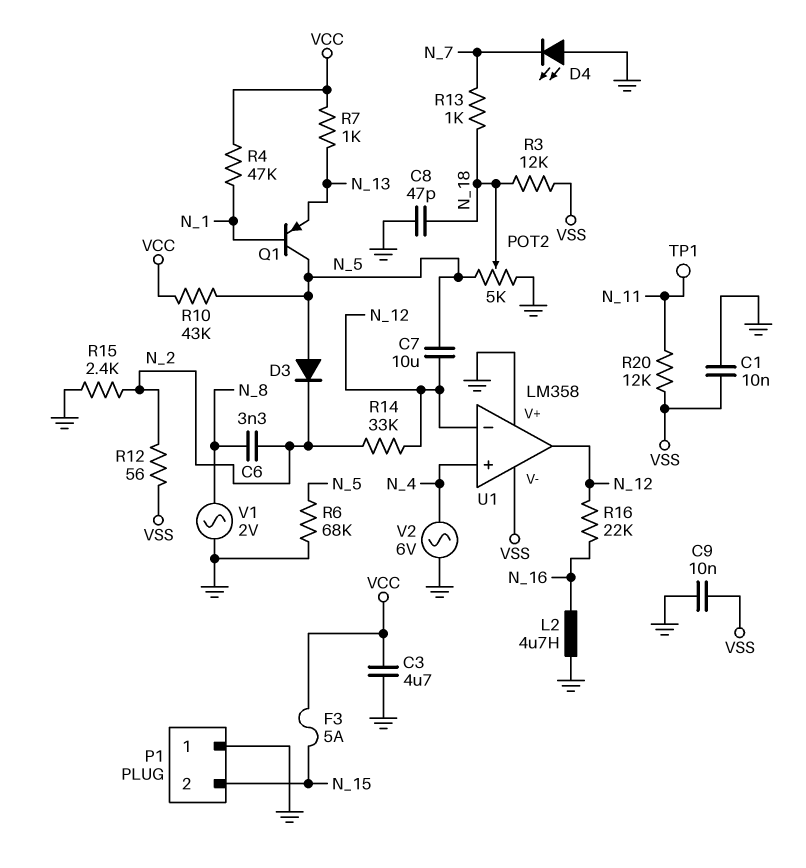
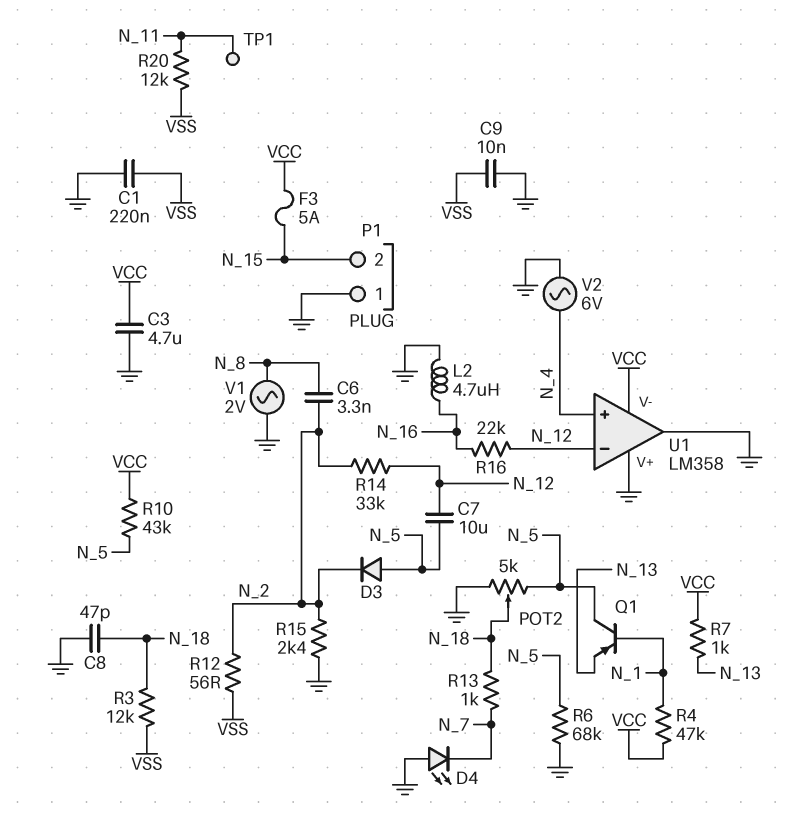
C1: 10nF (GND, VSS) -> 220nF (GND, VSS)
U1 pin V-: VSS -> VCC
U1 pin out: N_12 -> GND

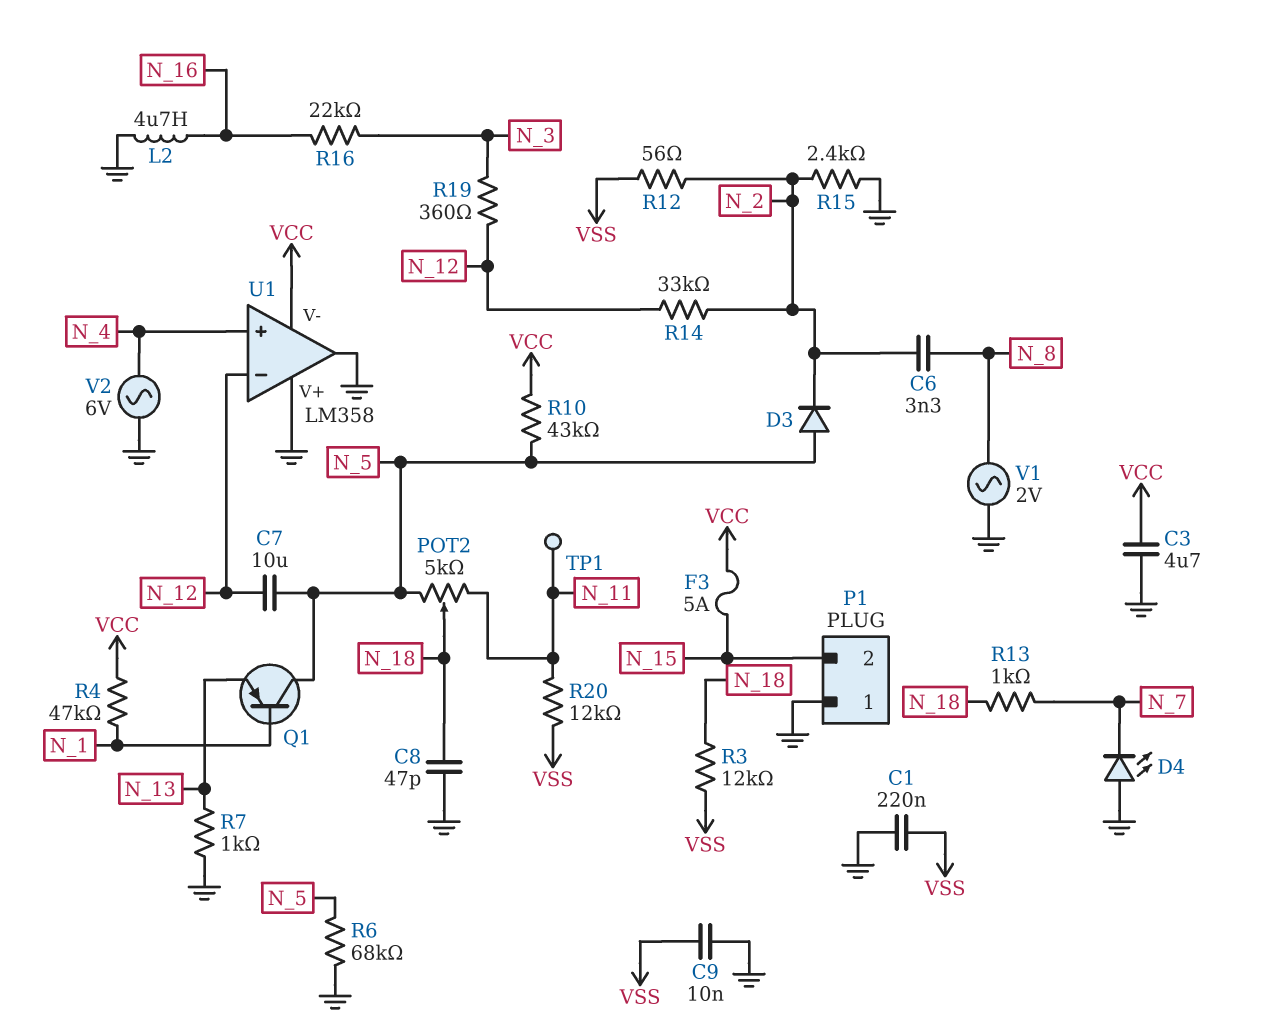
POT2: 5k (GND, N_5, wiper N_18) -> 5k (N_5, N_11, wiper N_18)
R7: 1k (N_13, VCC) -> 1k (GND, N_13)
R16: 22k (N_12, N_16) -> 22k (N_3, N_16)
R19: none -> 360 (N_3, N_12)

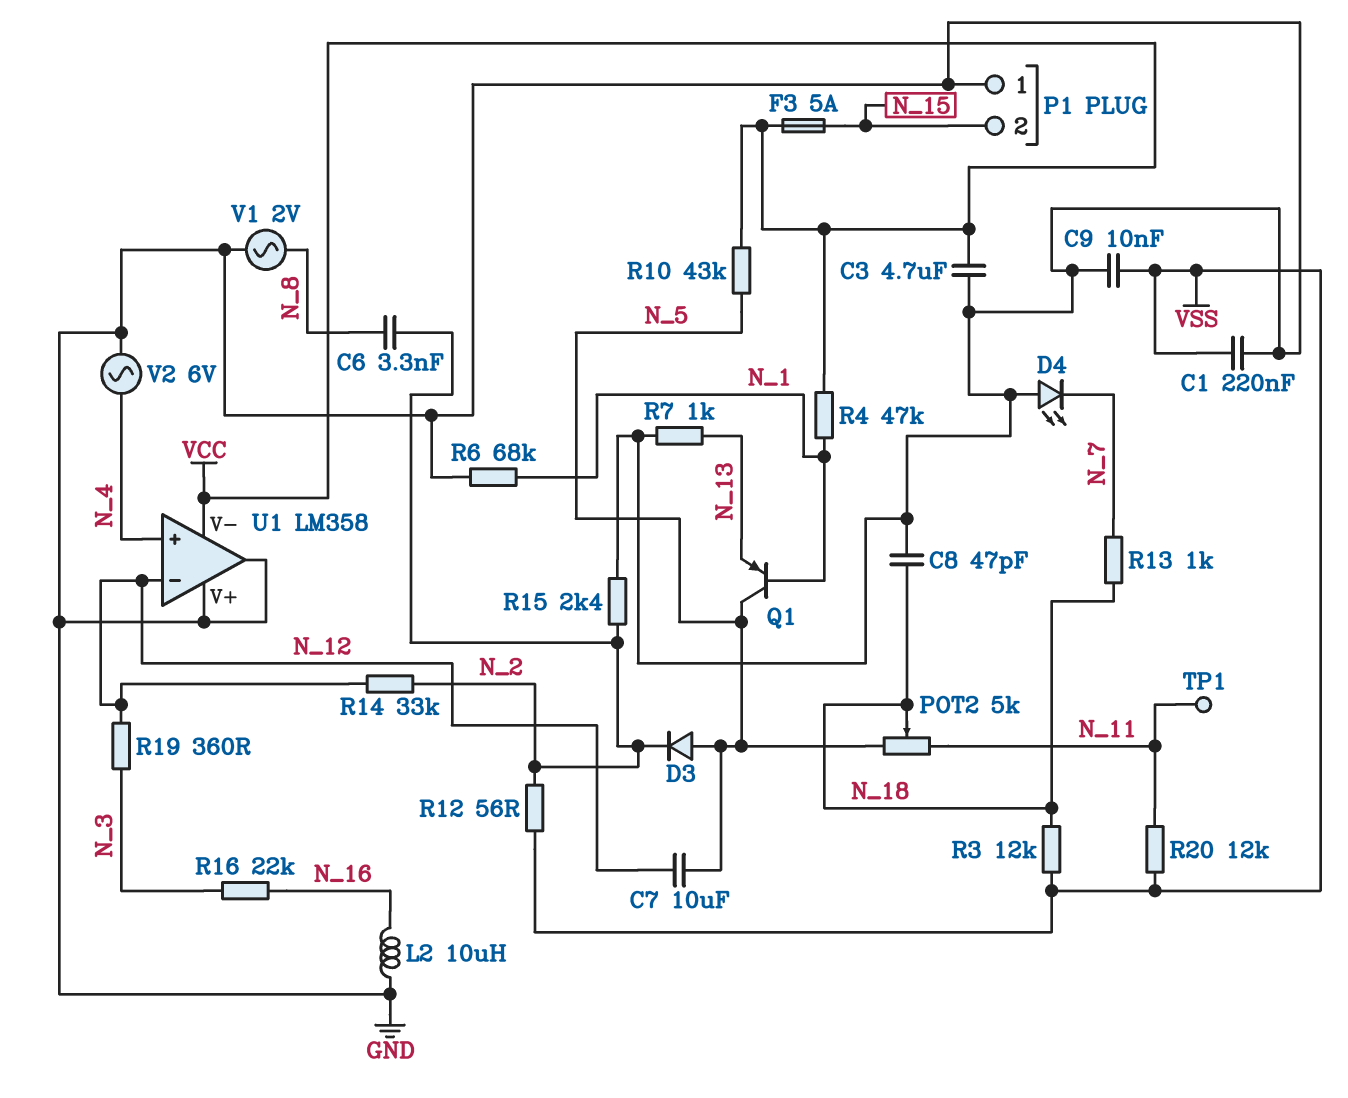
L2: 4.7uH (GND, N_16) -> 10uH (GND, N_16)
R6: 68k (GND, N_5) -> 68k (GND, N_1)

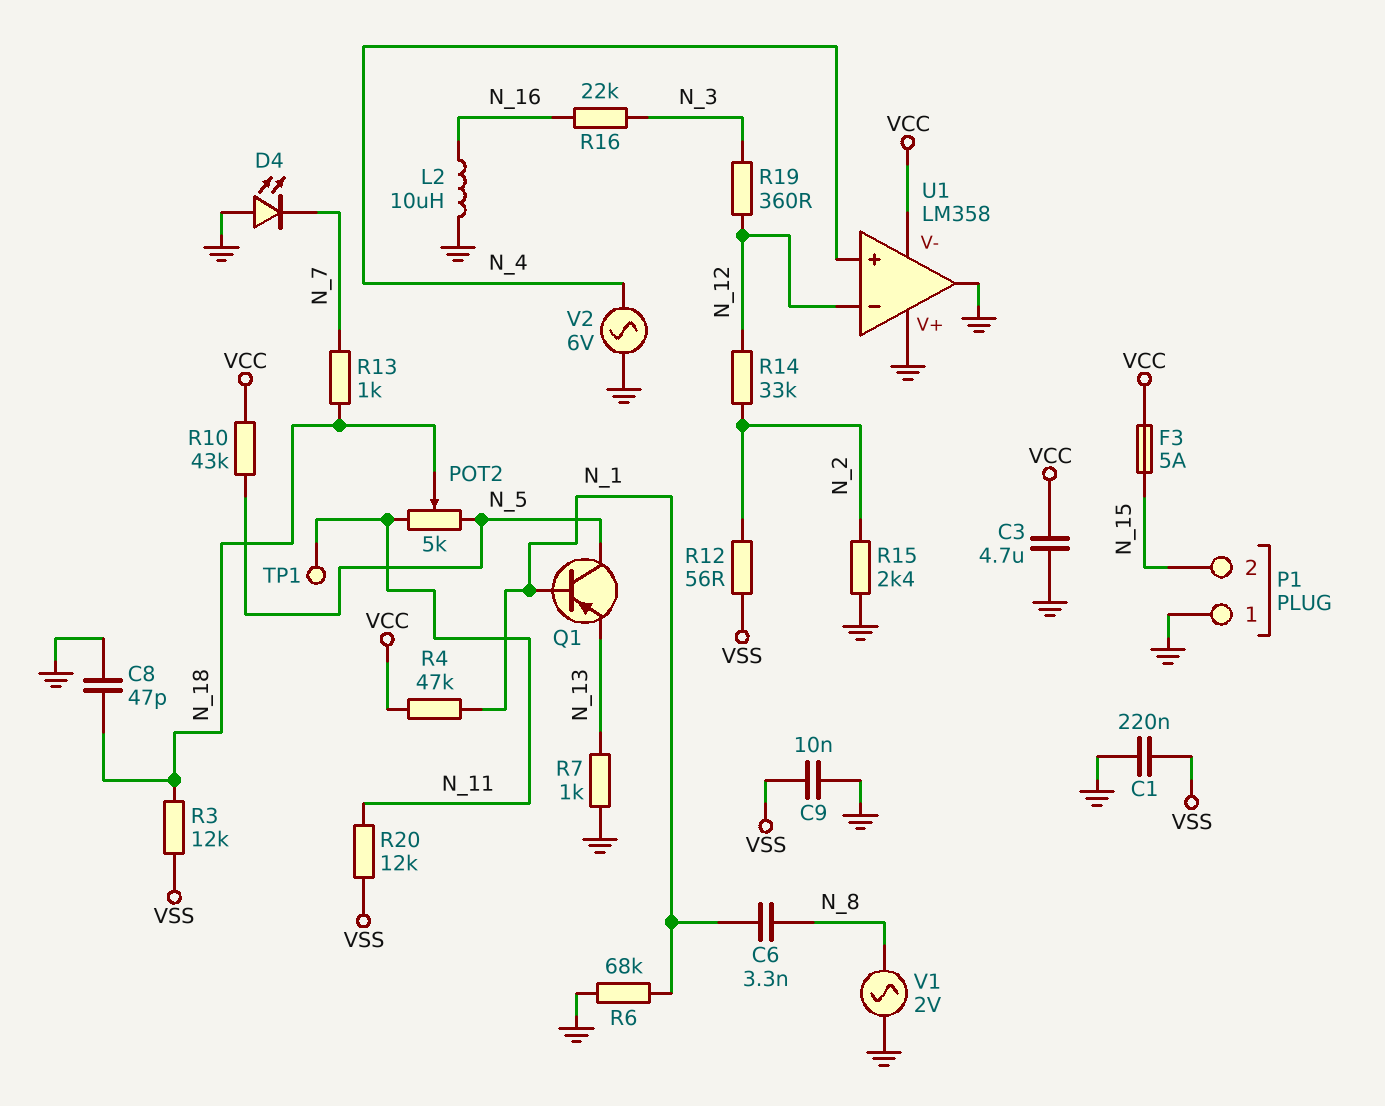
C6: 3.3nF (N_2, N_8) -> 3.3nF (N_1, N_8)
C7: 10uF (N_5, N_12) -> none
D3: diode (A N_5, K N_2) -> none

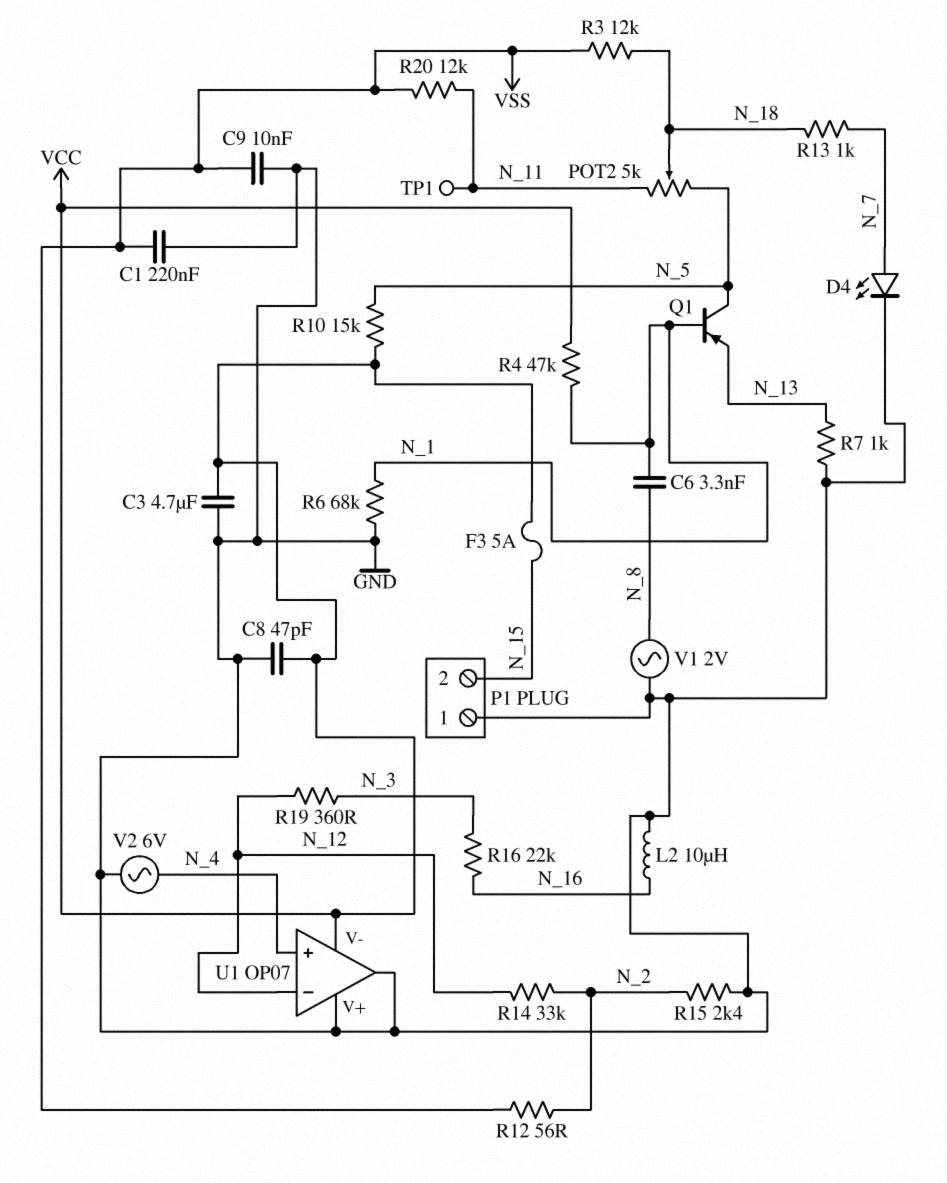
C8: 47pF (GND, N_18) -> 47pF (GND, VCC)
D4: LED (A GND, K N_7) -> LED (A N_7, K GND)
R10: 43k (N_5, VCC) -> 15k (N_5, VCC)
U1: LM358 -> OP07

